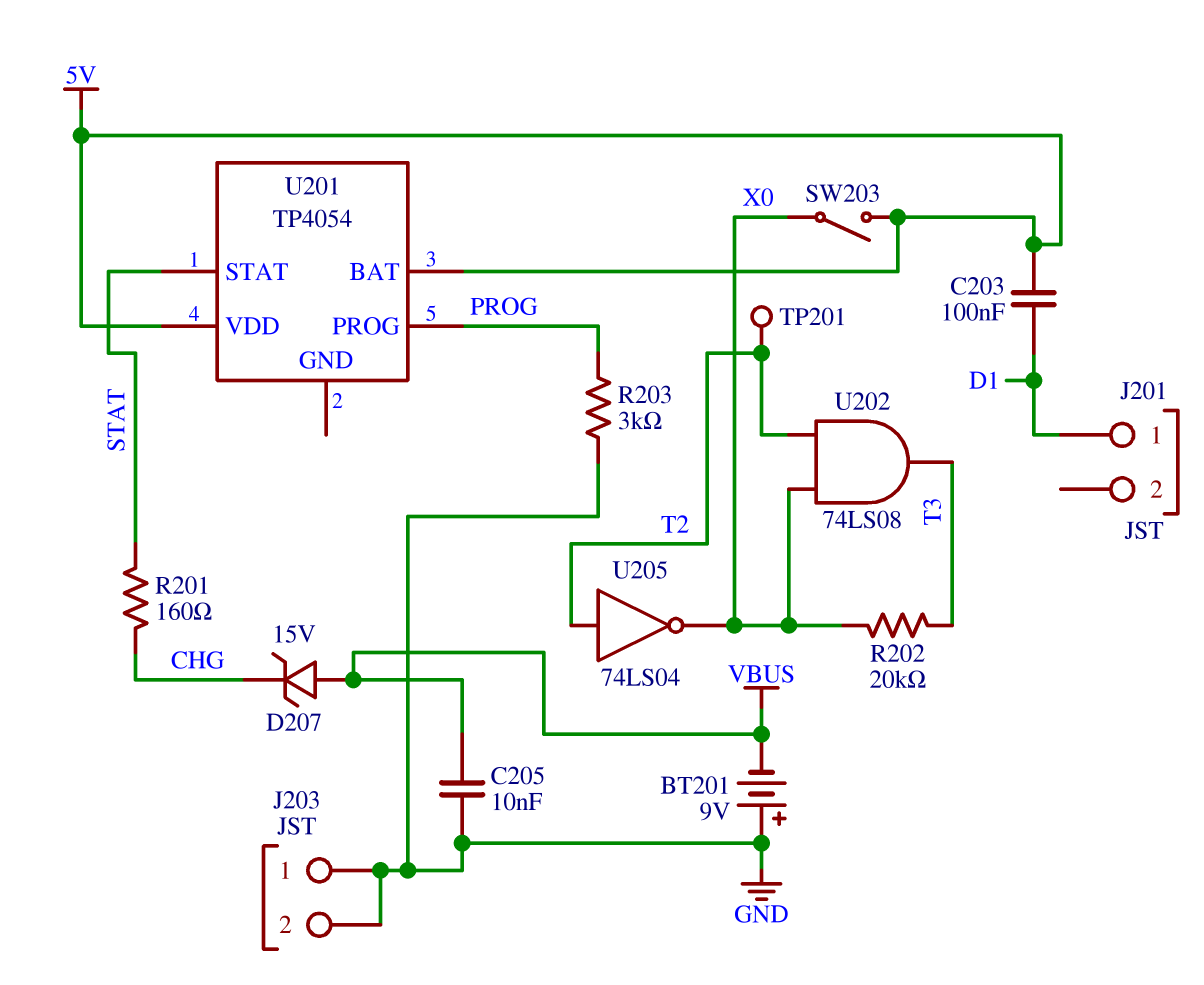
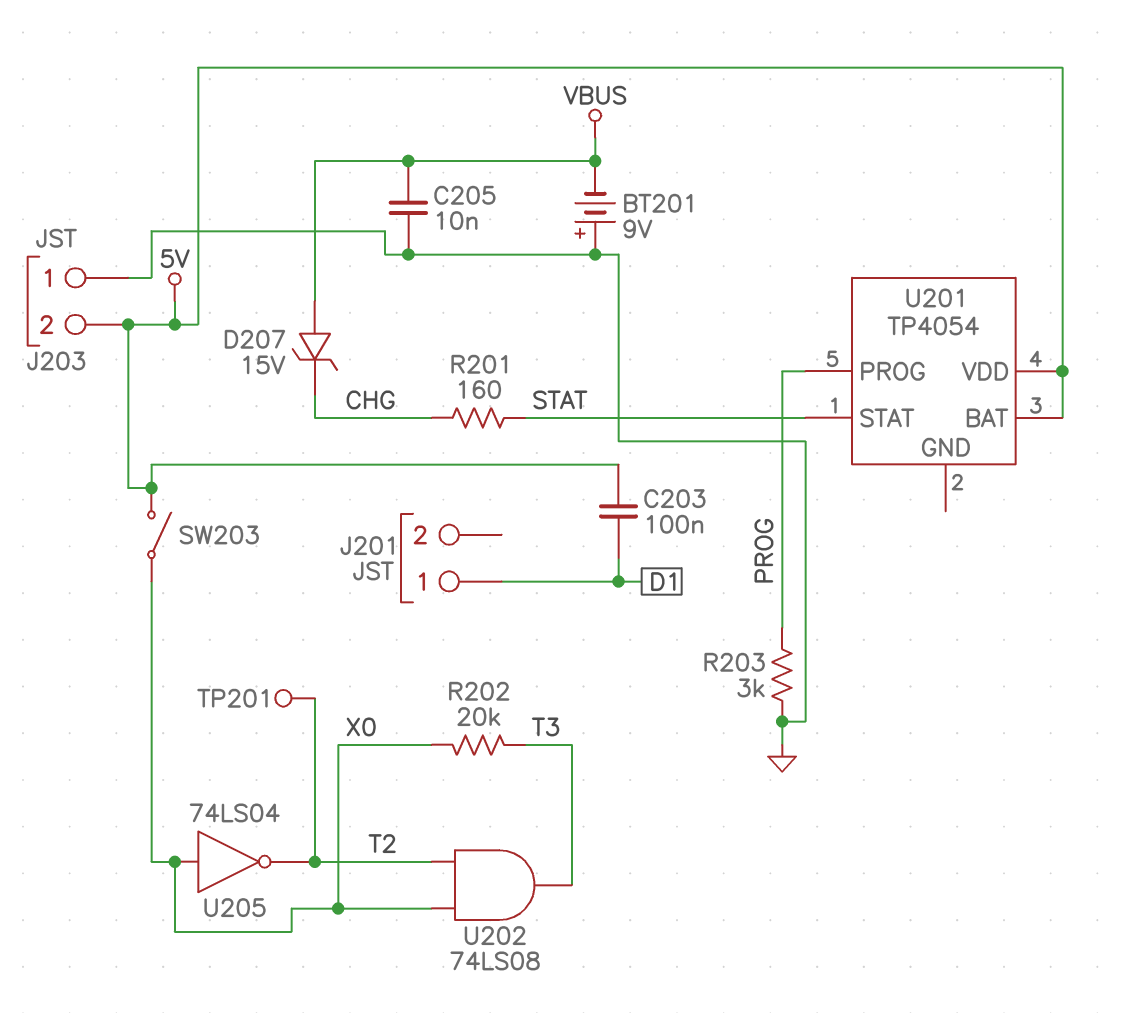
J203 pin 2: GND -> 5V
U205: NOT 74LS04 (in T2, out X0) -> NOT 74LS04 (in X0, out T2)

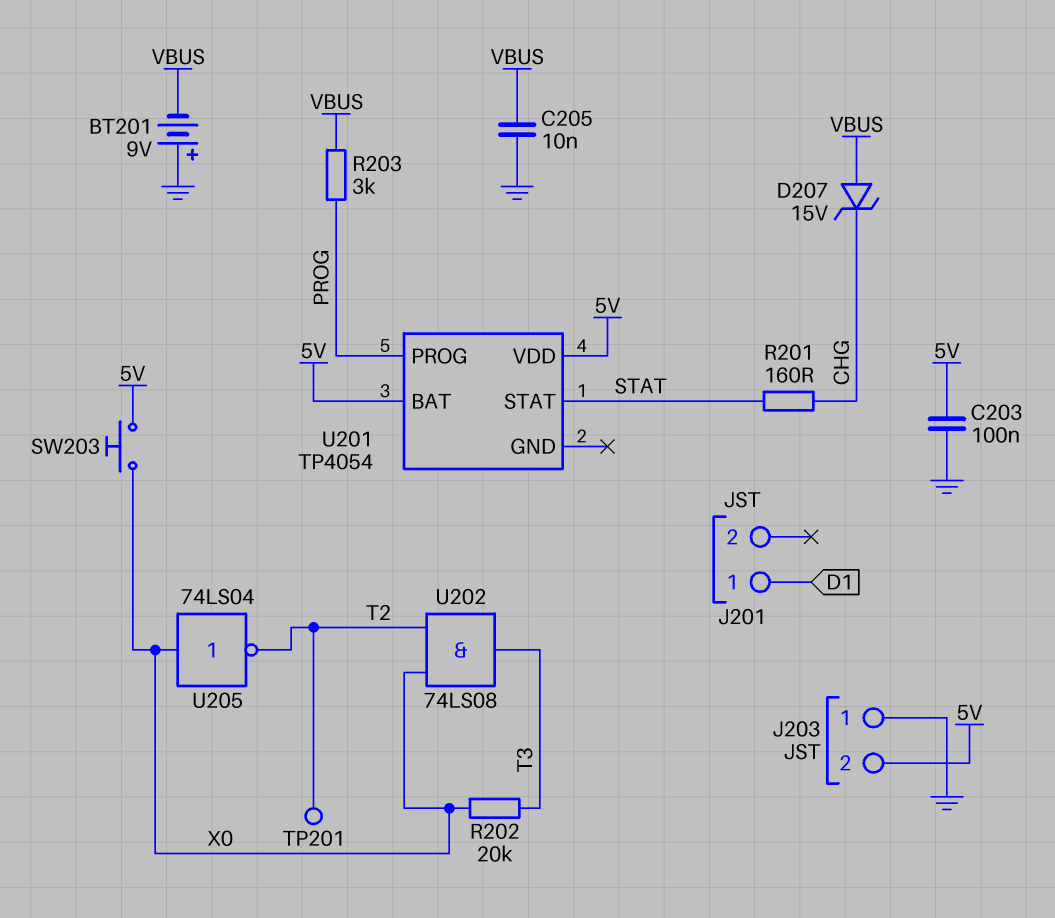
C203: 100nF (5V, D1) -> 100nF (5V, GND)
R203: 3k (GND, PROG) -> 3k (PROG, VBUS)
SW203: switch (5V, X0) -> button (5V, X0)

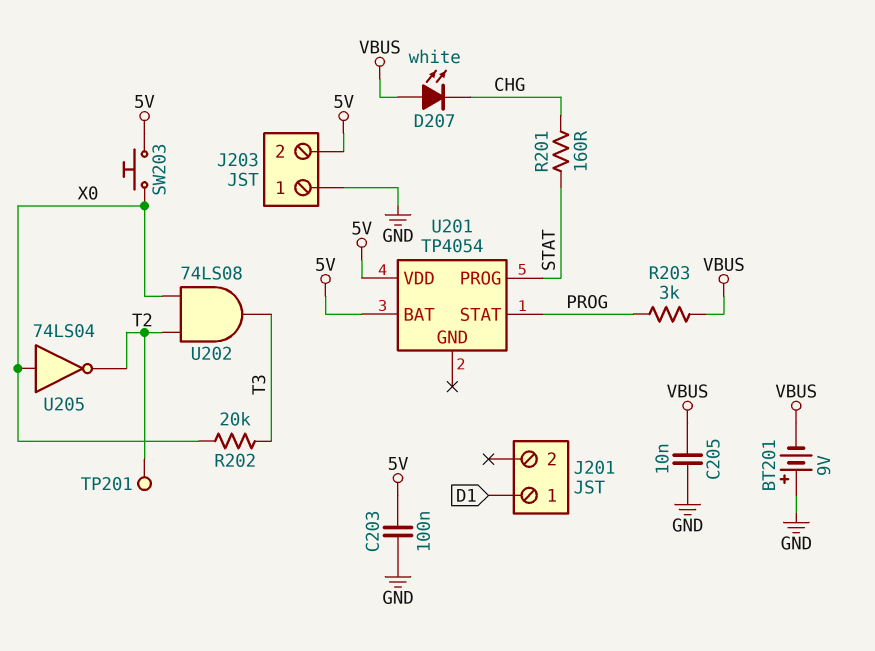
D207: zener 15V (A VBUS, K CHG) -> LED white (A VBUS, K CHG)
U201 pin PROG: PROG -> STAT
U201 pin STAT: STAT -> PROG

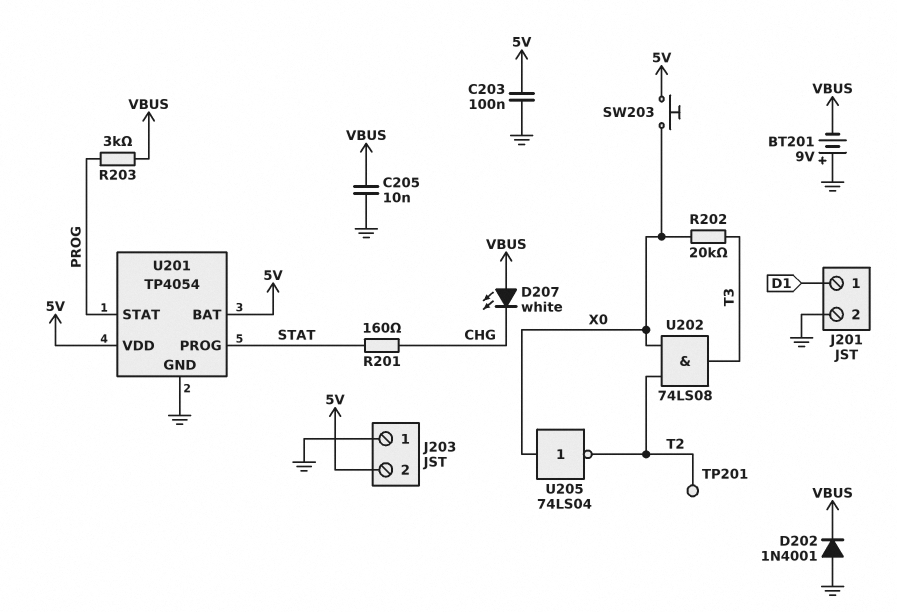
D202: none -> diode 1N4001 (A GND, K VBUS)
J201 pin 2: none -> GND
U201 pin GND: none -> GND

